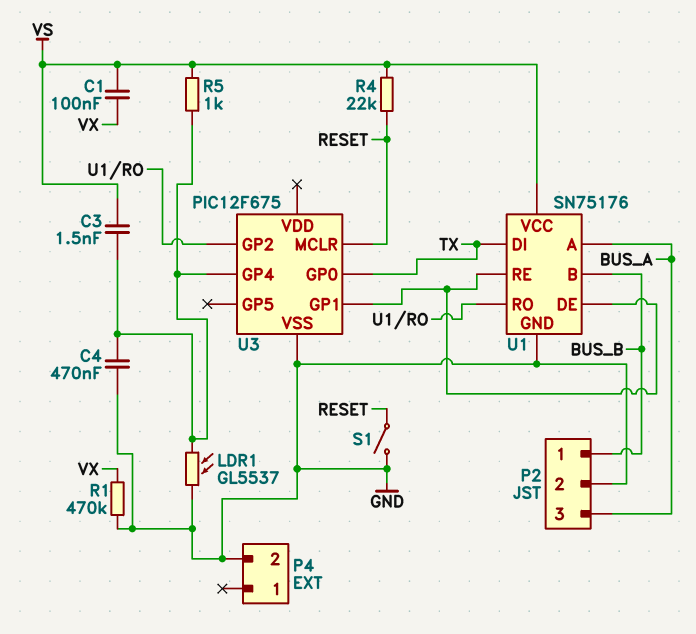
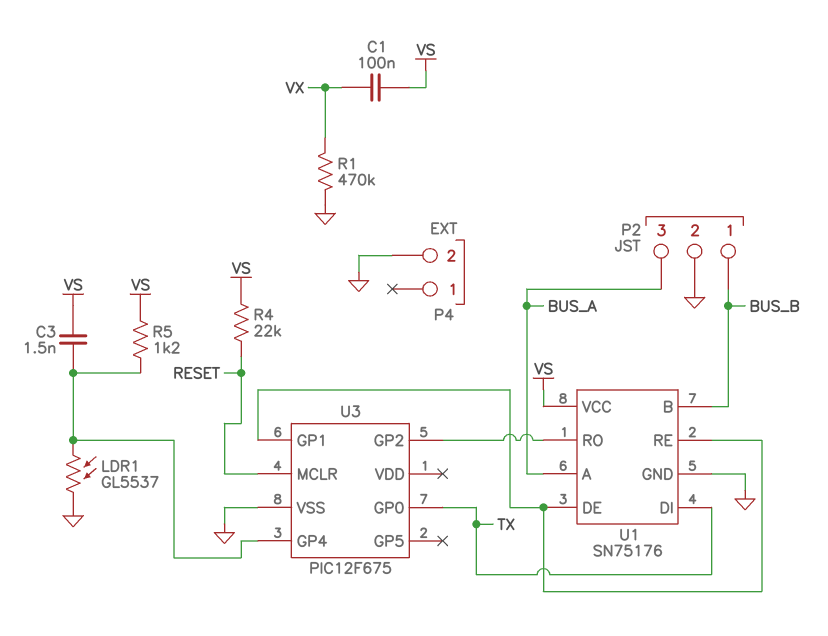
C4: 470nF (GND, U3/GP4) -> none
R5: 1k (U3/GP4, VS) -> 1.2k (U3/GP4, VS)
S1: switch (GND, RESET) -> none

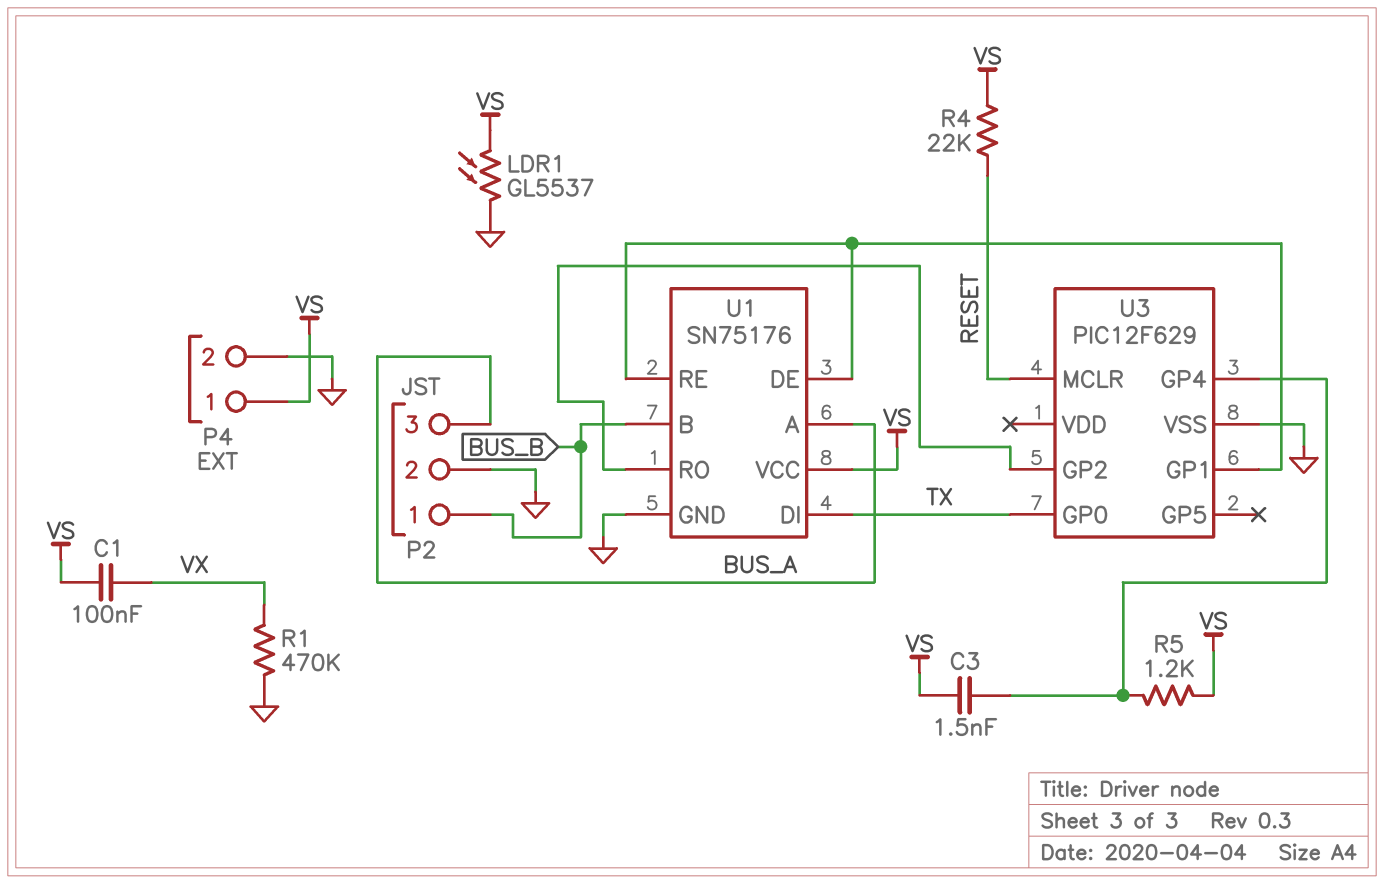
LDR1: GL5537 (GND, U3/GP4) -> GL5537 (GND, VS)
P4 pin 1: none -> VS
U3: PIC12F675 -> PIC12F629

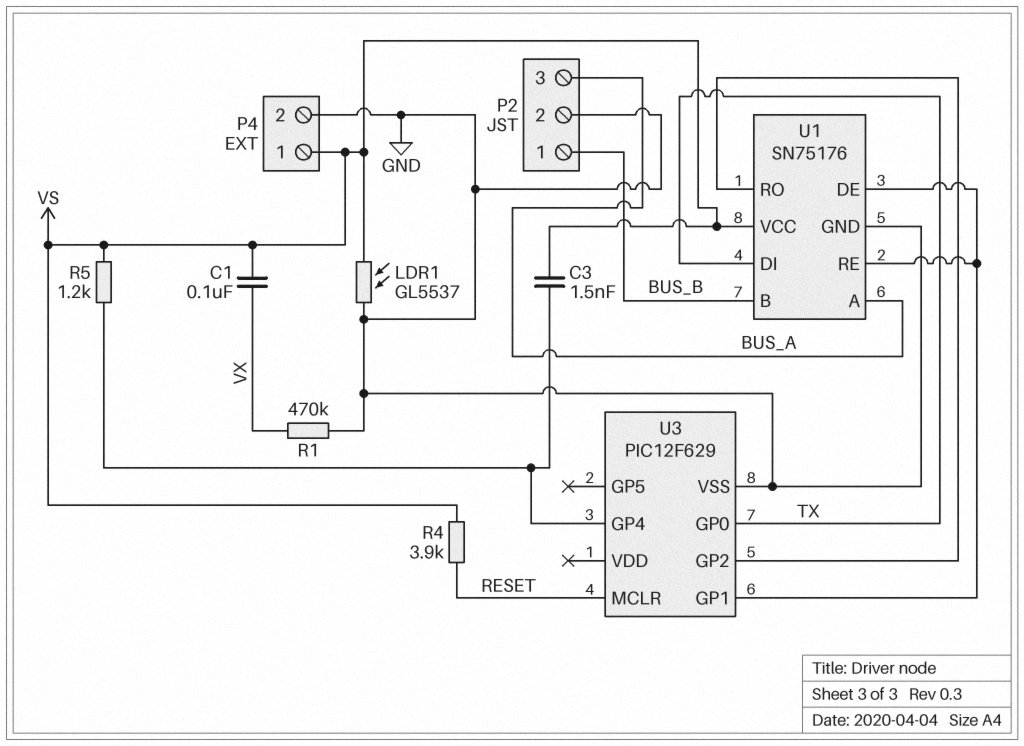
R4: 22k (RESET, VS) -> 3.9k (RESET, VS)

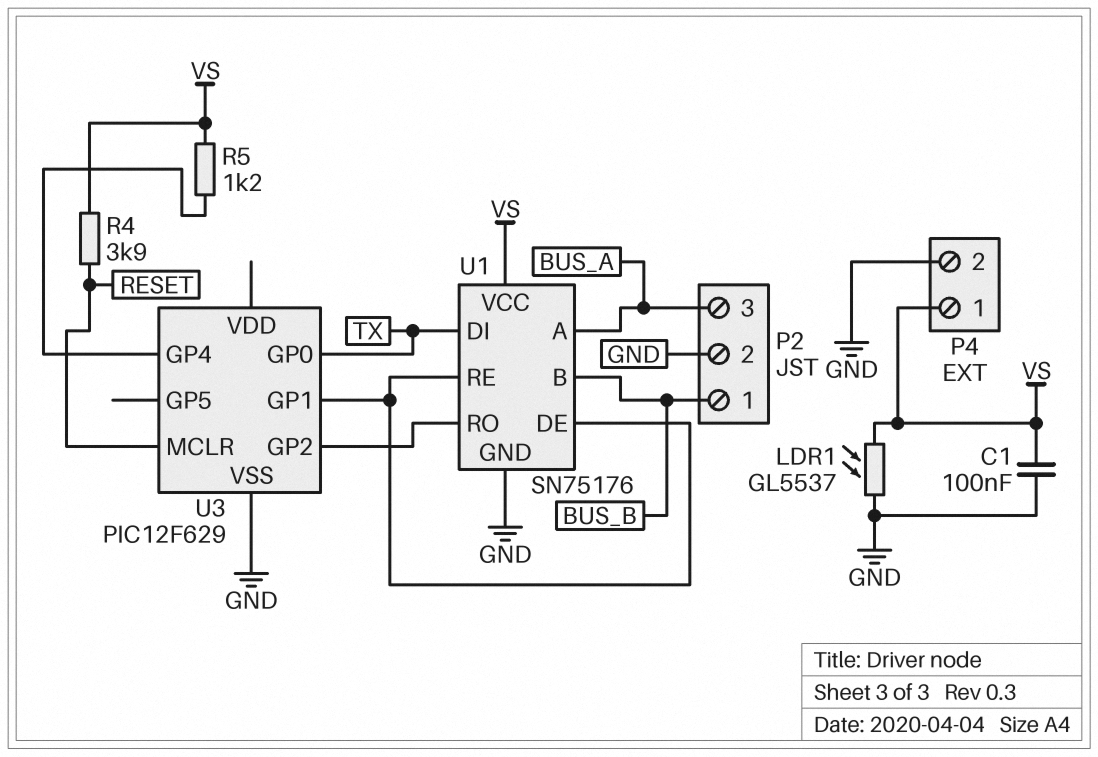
C1: 100nF (VS, VX) -> 100nF (GND, VS)
C3: 1.5nF (U3/GP4, VS) -> none
R1: 470k (GND, VX) -> none

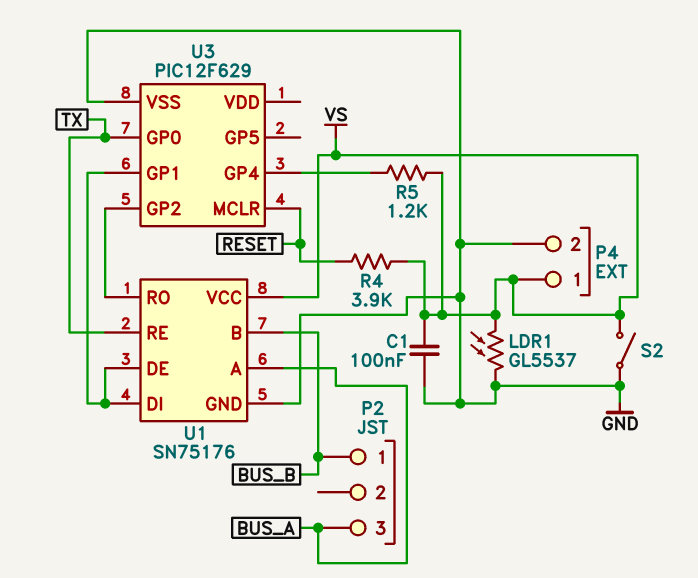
P2 pin 2: GND -> none
S2: none -> switch (GND, VS)
U1 pin DI: TX -> U1/DE
U1 pin RE: U1/DE -> TX

